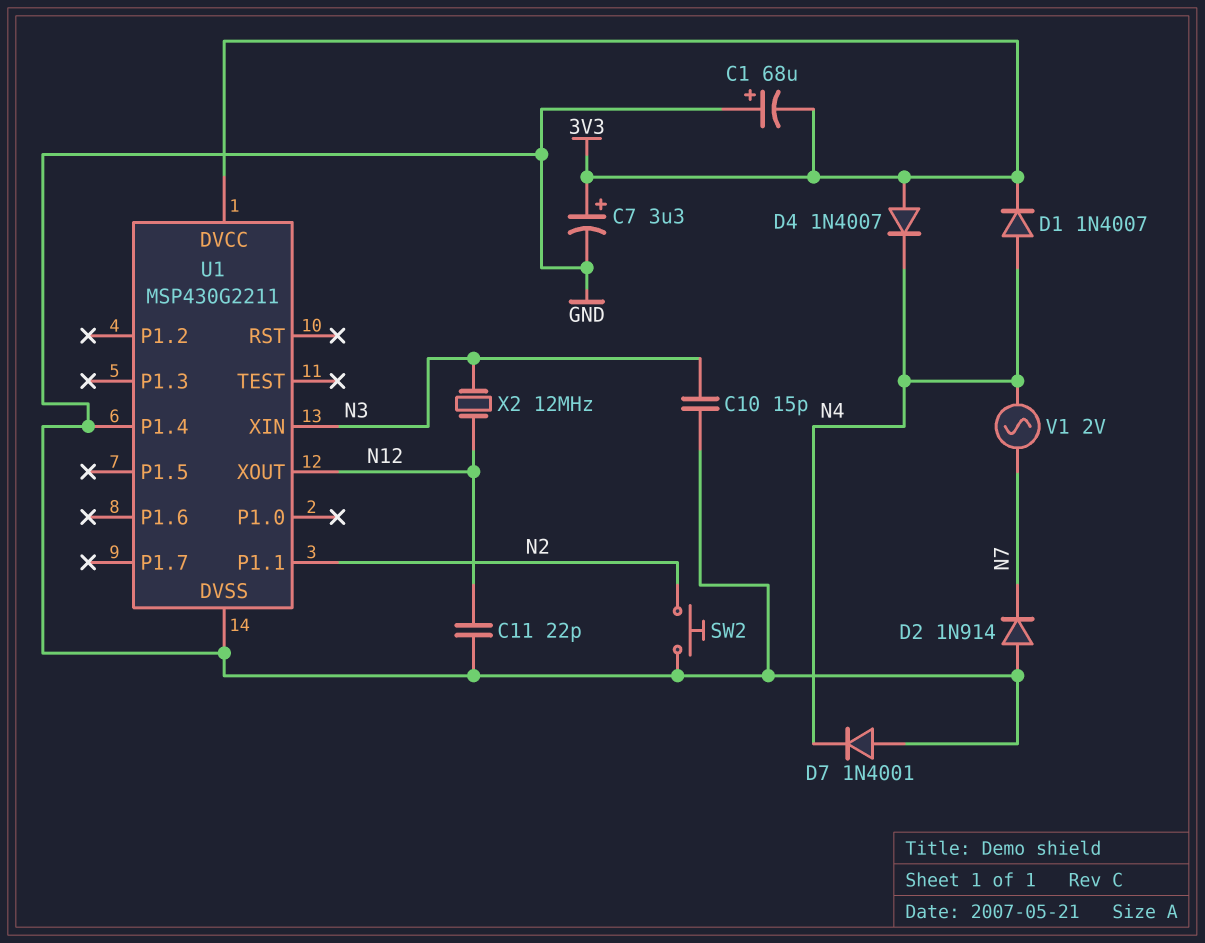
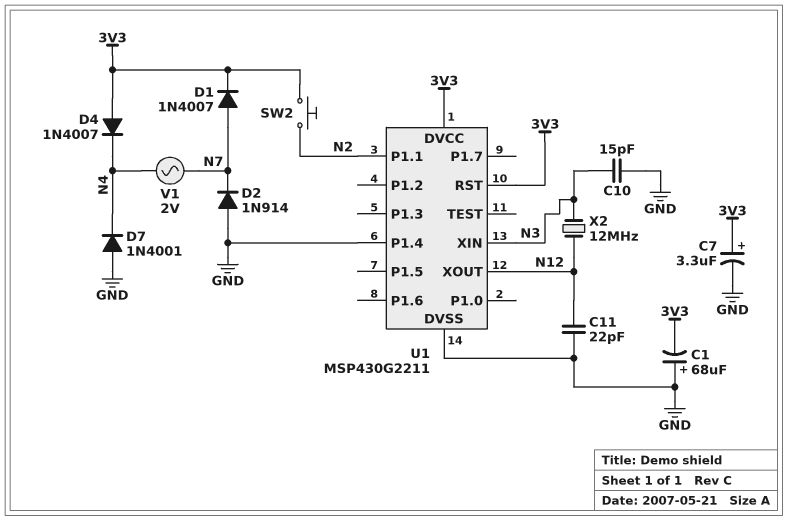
D1: diode 1N4007 (A N4, K 3V3) -> diode 1N4007 (A N7, K 3V3)
SW2: button (GND, N2) -> button (3V3, N2)
U1 pin RST: none -> 3V3

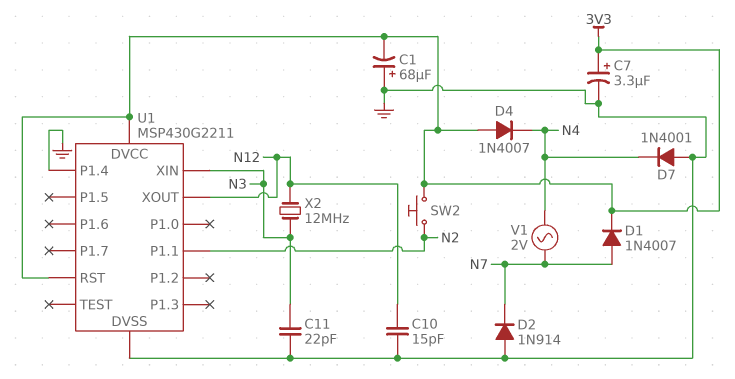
C10: 15pF (GND, N3) -> 15pF (GND, N12)
C11: 22pF (GND, N12) -> 22pF (GND, N3)

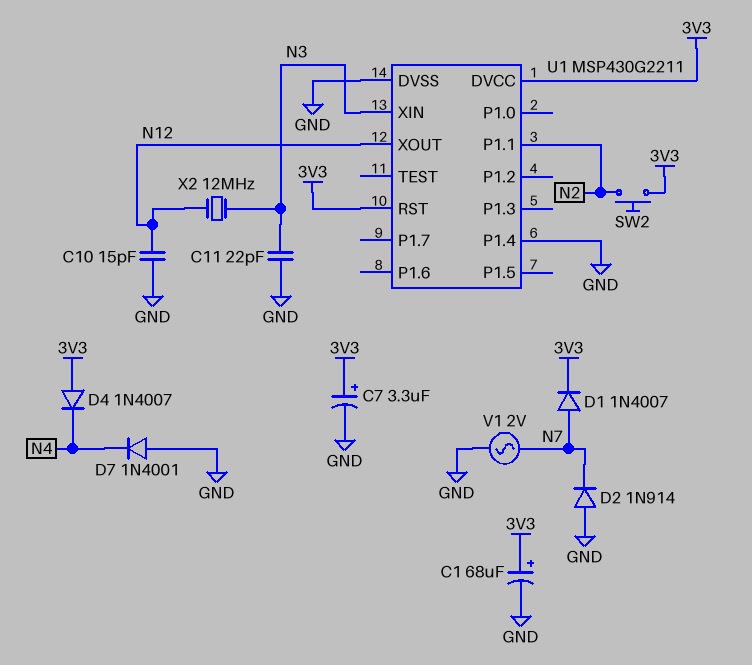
C1: 68uF (plus GND, minus 3V3) -> 68uF (plus 3V3, minus GND)
V1: AC 2V (N4, N7) -> AC 2V (GND, N7)

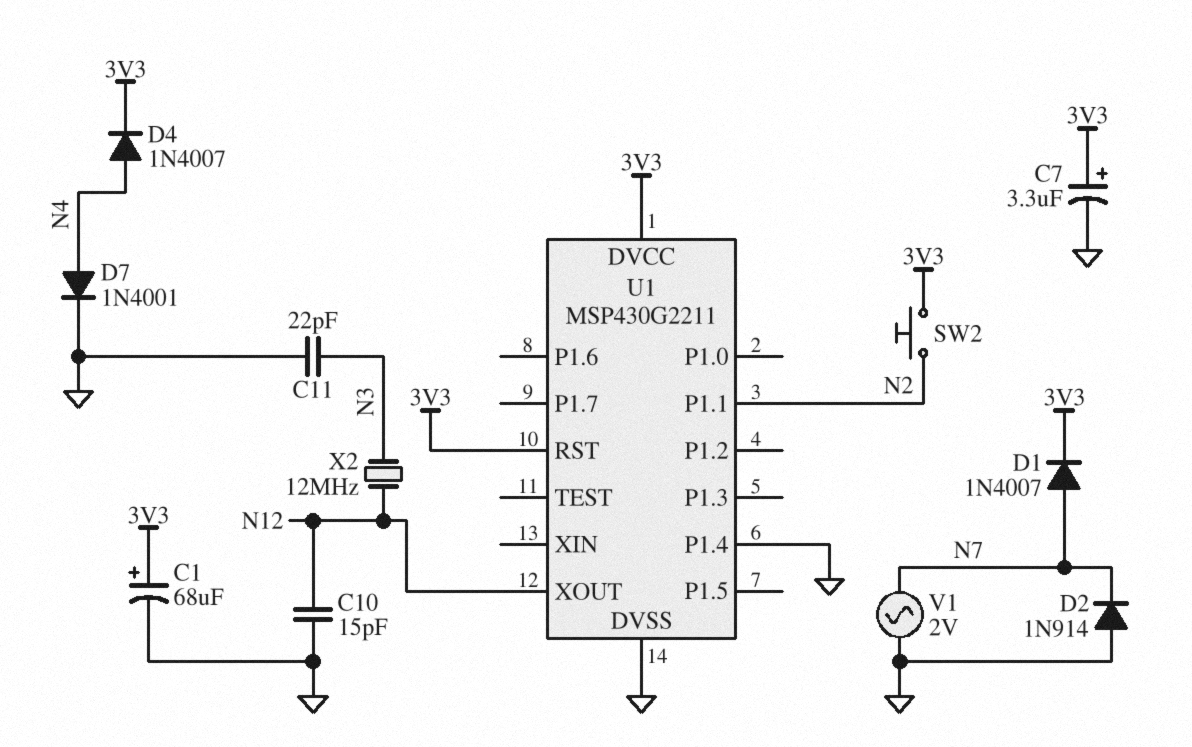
D4: diode 1N4007 (A 3V3, K N4) -> diode 1N4007 (A N4, K 3V3)
D7: diode 1N4001 (A GND, K N4) -> diode 1N4001 (A N4, K GND)
U1 pin XIN: N3 -> none

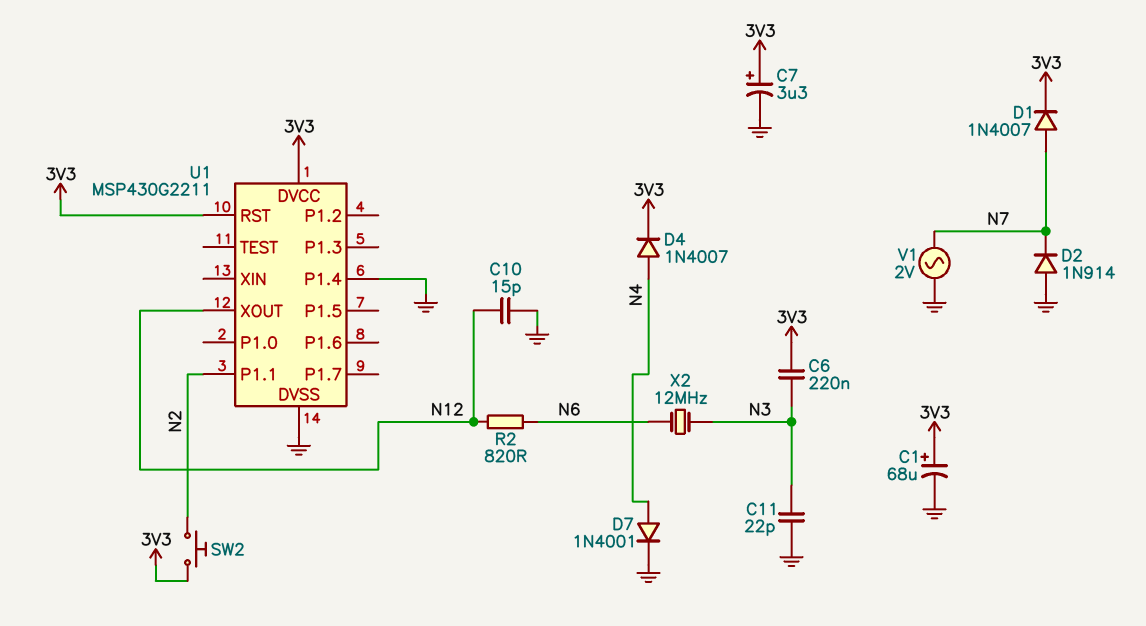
C6: none -> 220nF (3V3, N3)
R2: none -> 820 (N6, N12)
X2: 12MHz (N3, N12) -> 12MHz (N3, N6)

